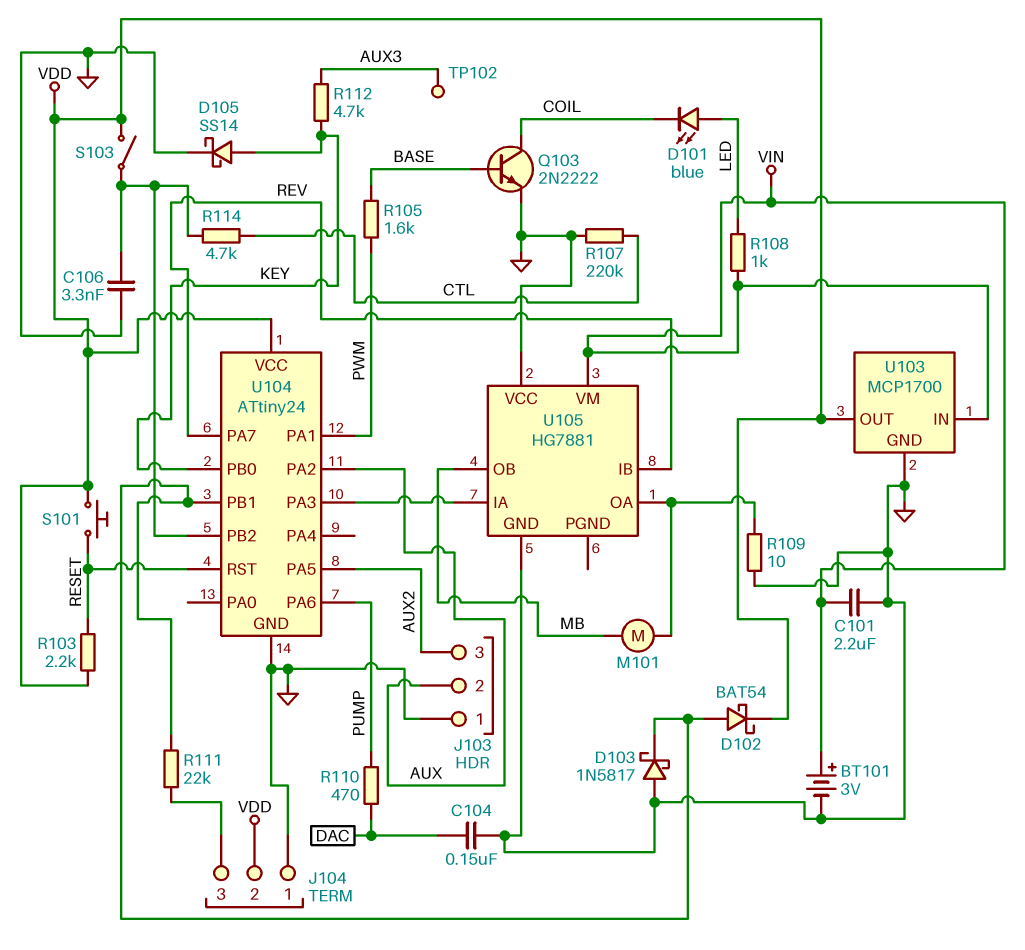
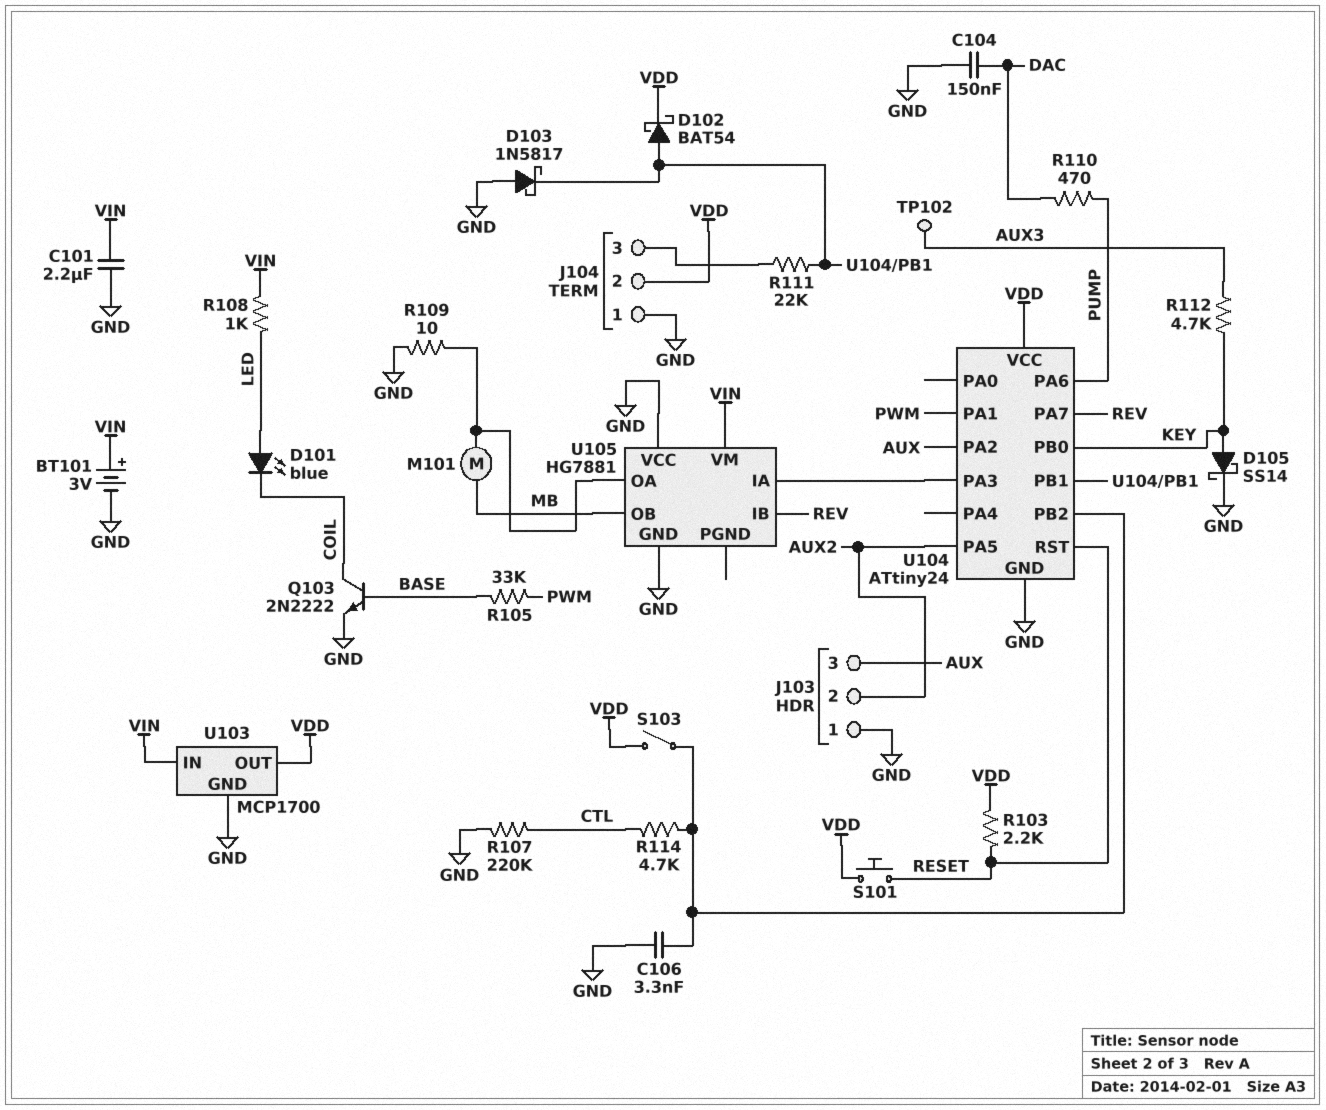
J103 pin 2: AUX -> AUX2
J103 pin 3: AUX2 -> AUX
R105: 1.6k (BASE, PWM) -> 33k (BASE, PWM)

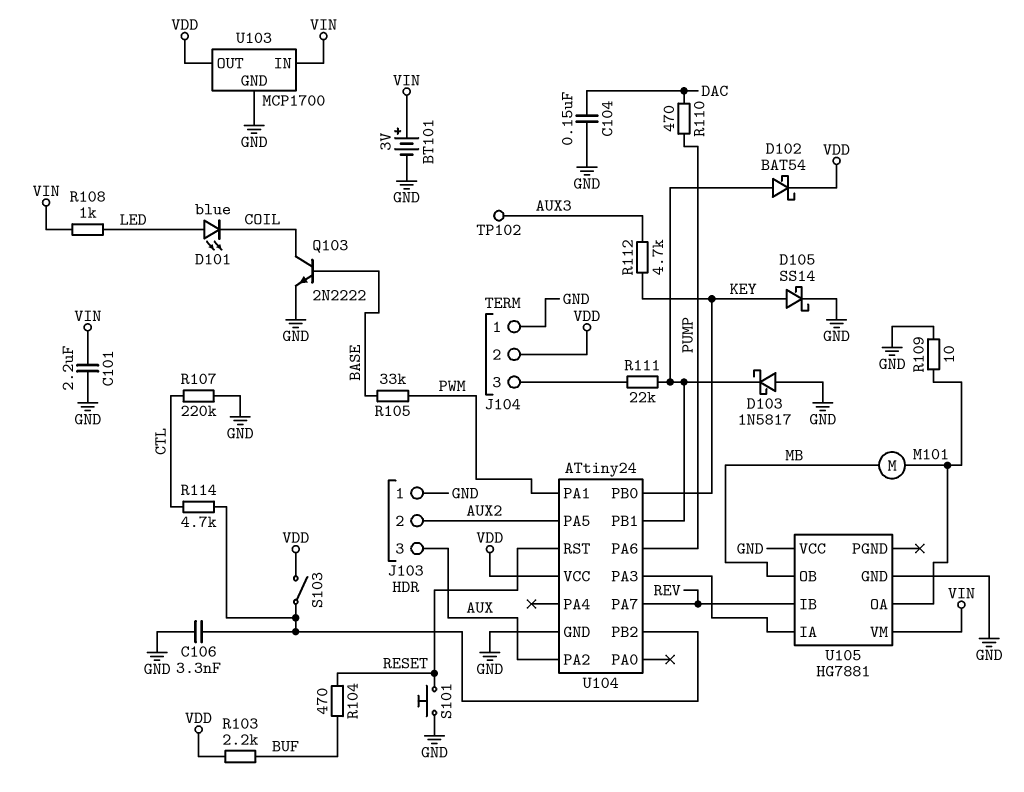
R103: 2.2k (RESET, VDD) -> 2.2k (BUF, VDD)
R104: none -> 470 (BUF, RESET)
S101: button (RESET, VDD) -> button (GND, RESET)

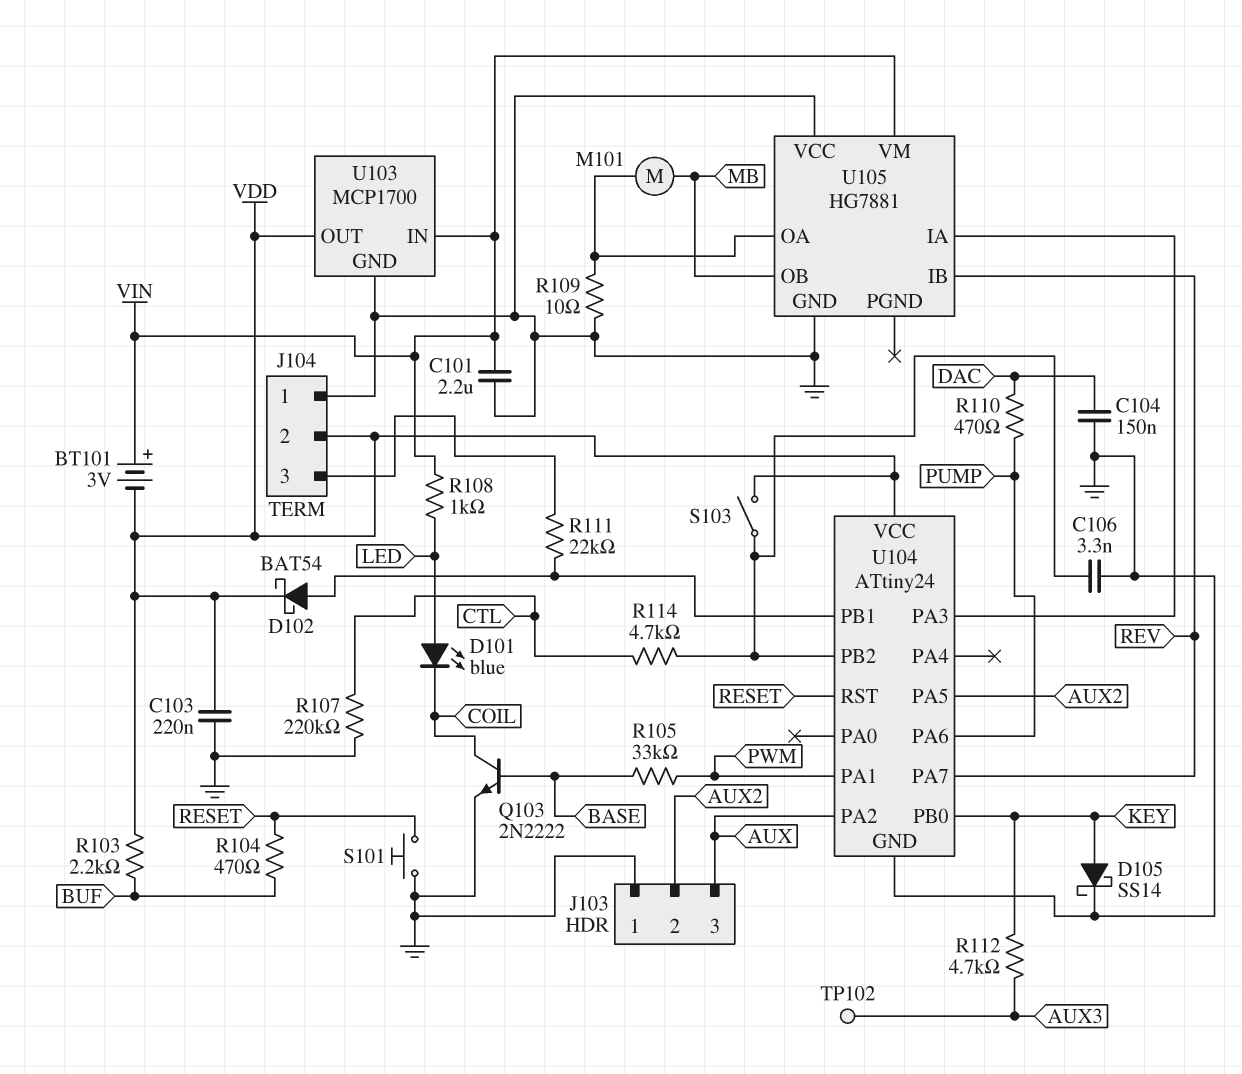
BT101: 3V (plus VIN, minus GND) -> 3V (plus VIN, minus VDD)
C103: none -> 220nF (GND, VDD)
D103: schottky 1N5817 (A GND, K U104/PB1) -> none

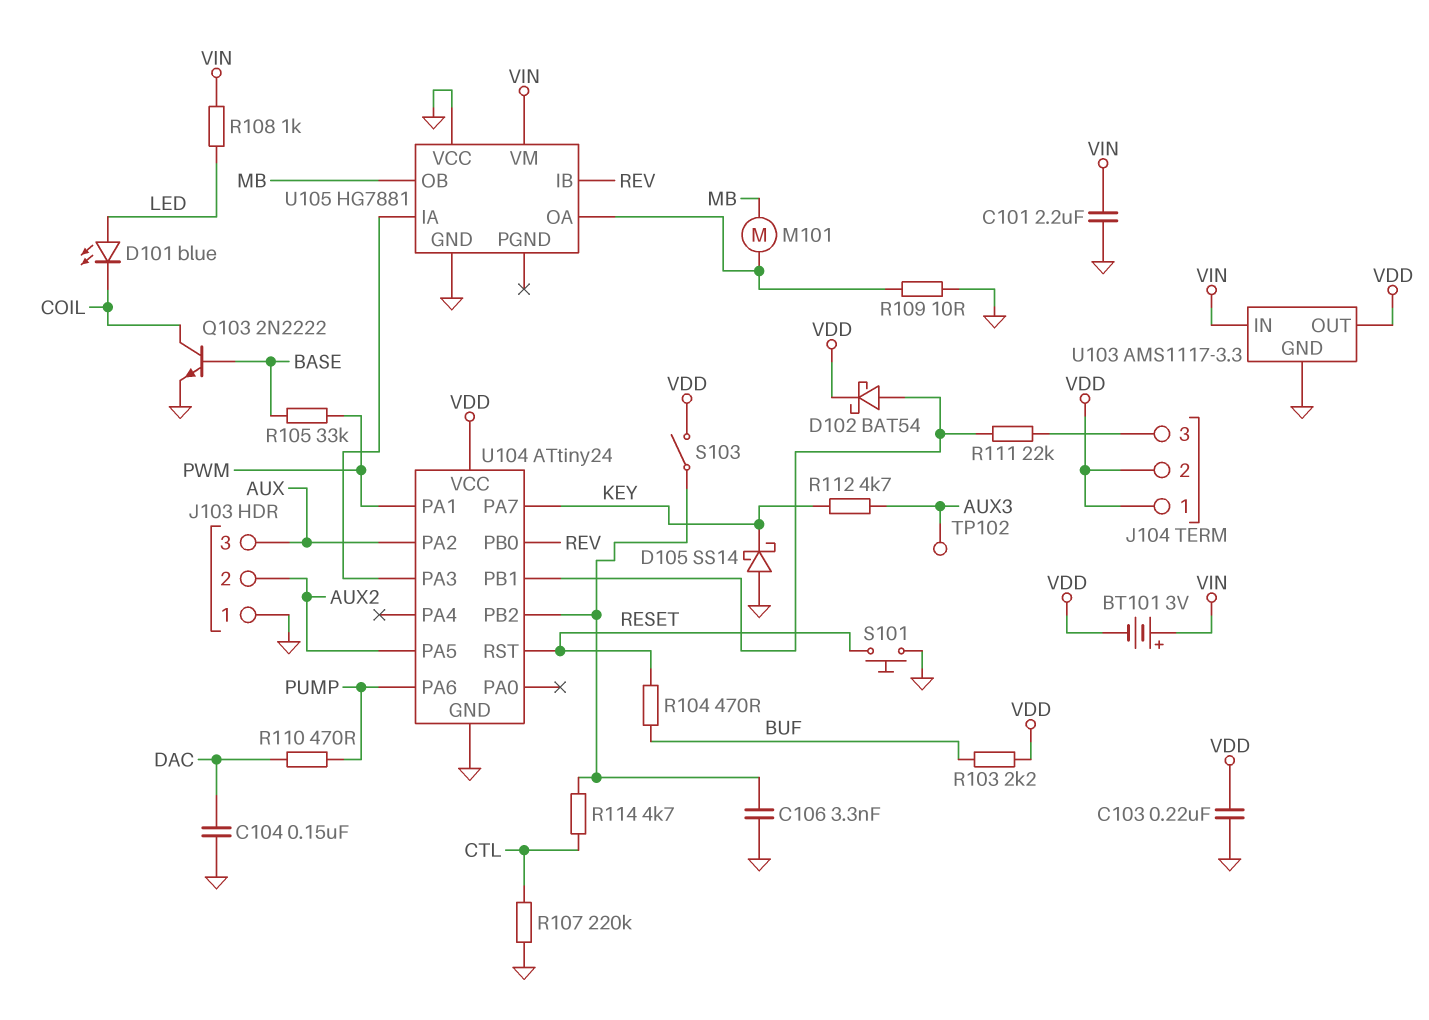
D105: schottky SS14 (A KEY, K GND) -> schottky SS14 (A GND, K KEY)
J104 pin 1: GND -> VDD
U103: MCP1700 -> AMS1117-3.3
U104 pin PA7: REV -> KEY
U104 pin PB0: KEY -> REV

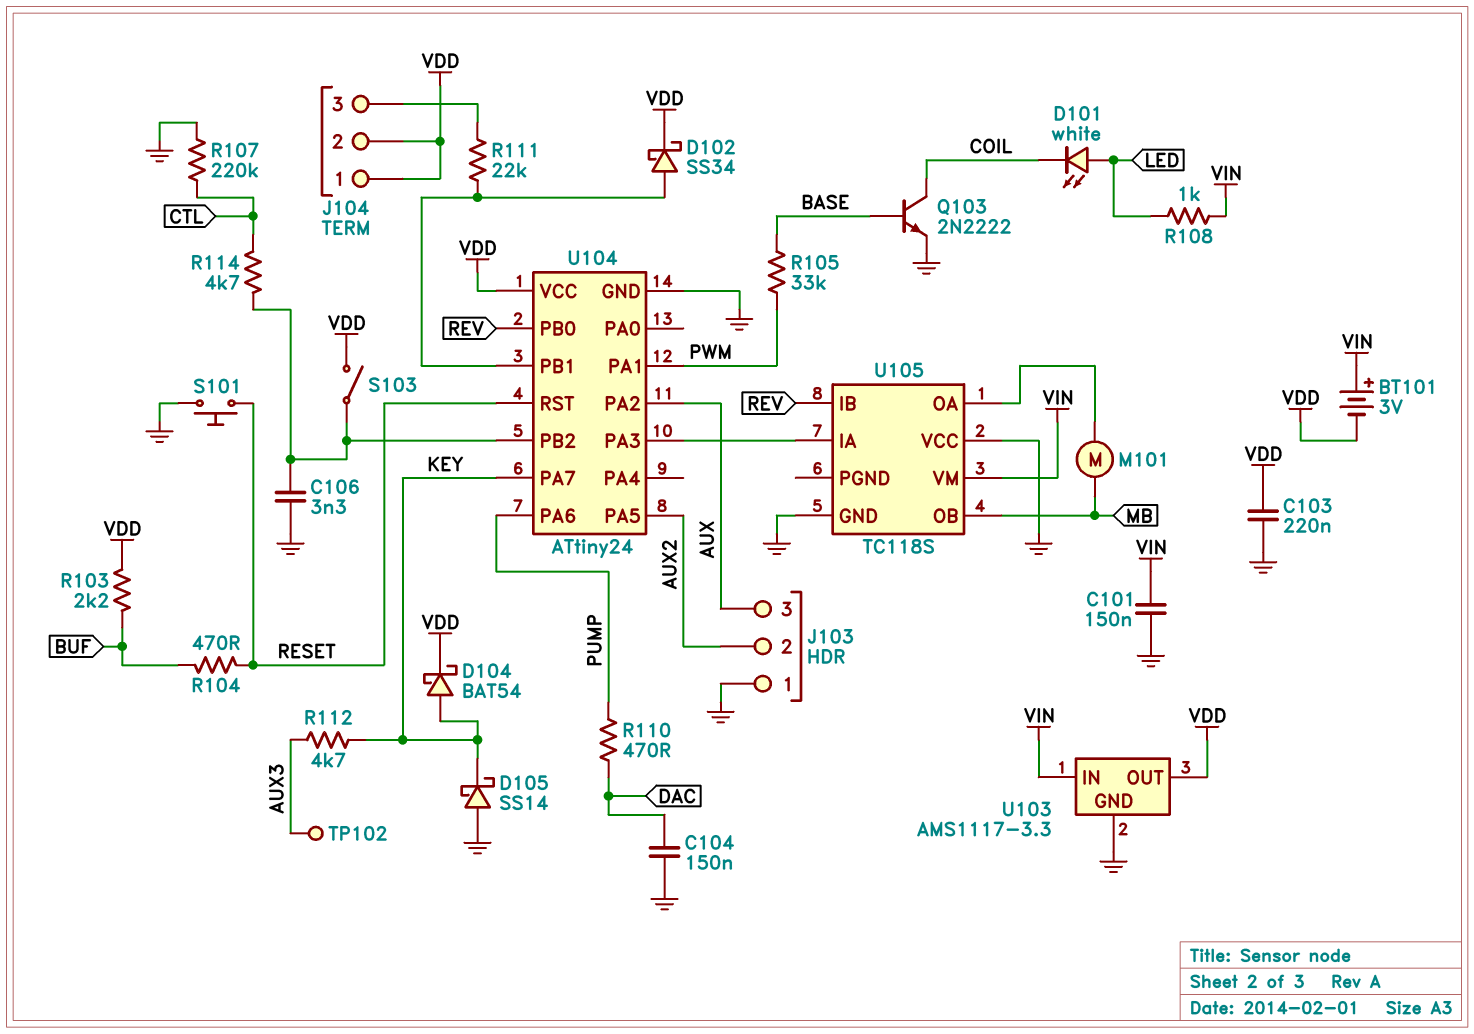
C101: 2.2uF (GND, VIN) -> 150nF (GND, VIN)
D101: LED blue (A LED, K COIL) -> LED white (A LED, K COIL)
D102: schottky BAT54 (A U104/PB1, K VDD) -> schottky SS34 (A U104/PB1, K VDD)
D104: none -> schottky BAT54 (A KEY, K VDD)
R109: 10 (GND, U105/OA) -> none
U105: HG7881 -> TC118S

